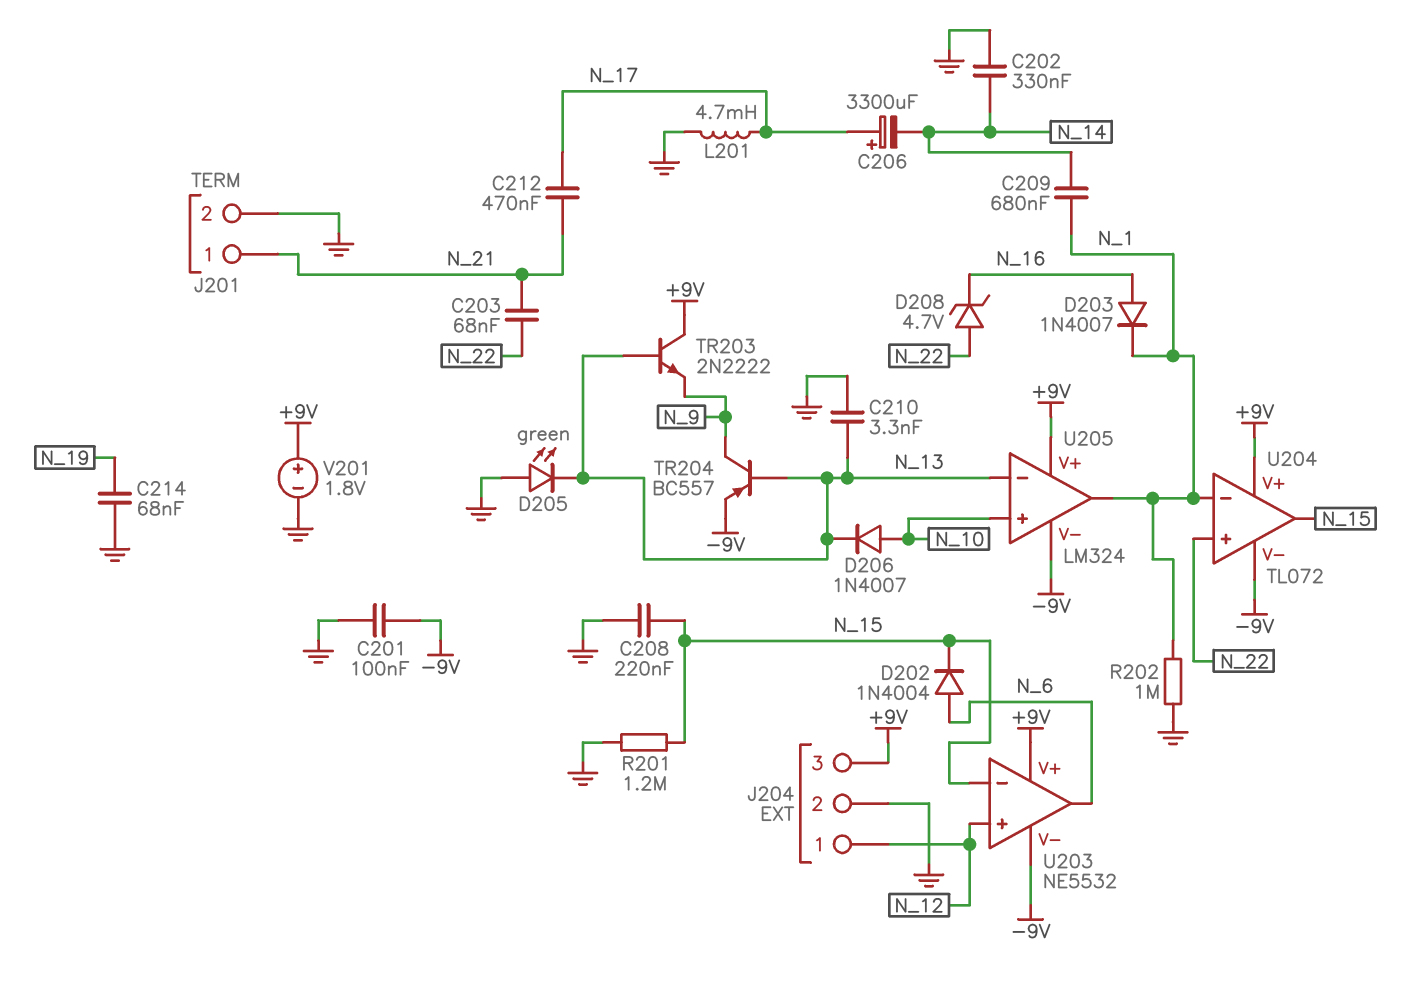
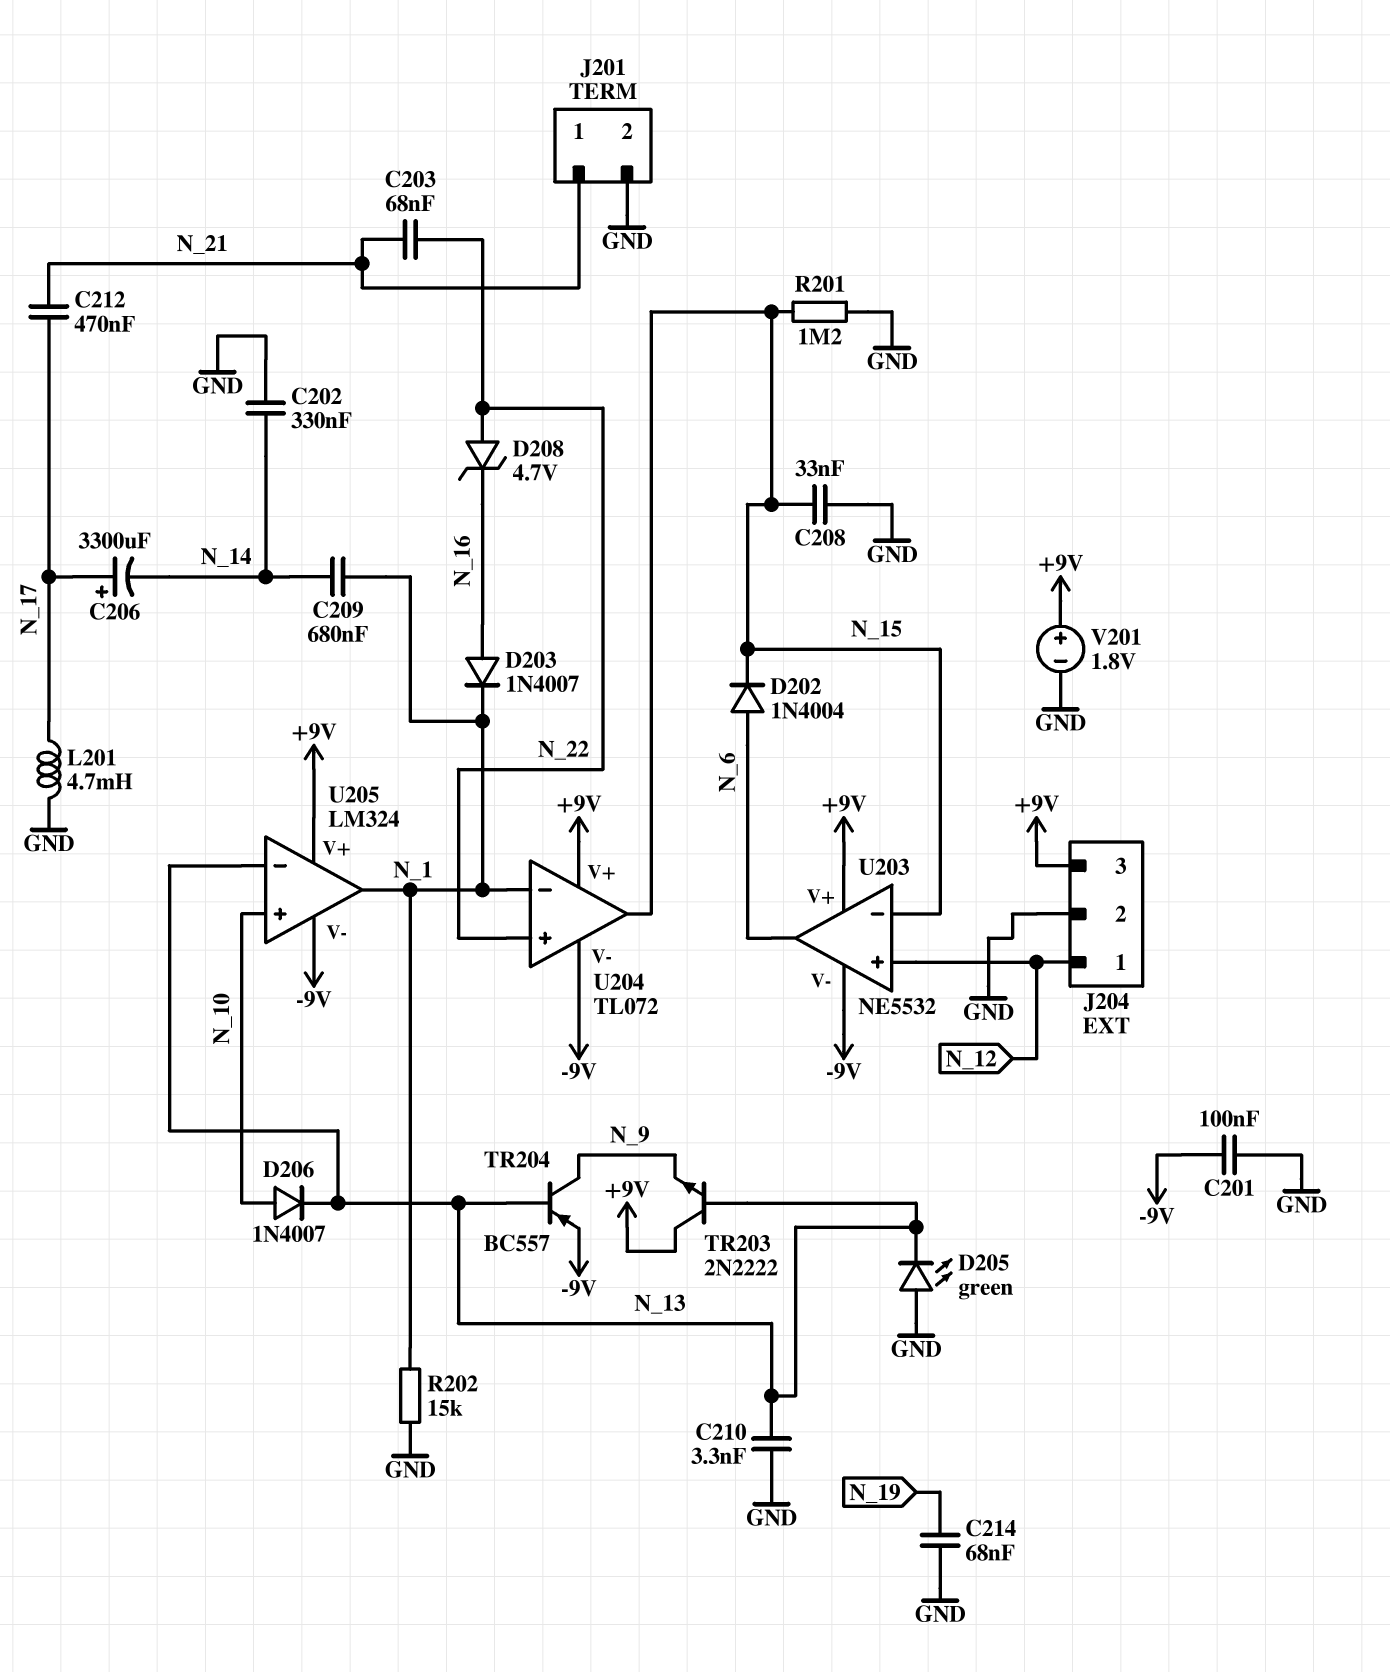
C208: 220nF (GND, N_15) -> 33nF (GND, N_15)
R202: 1M (GND, N_1) -> 15k (GND, N_1)

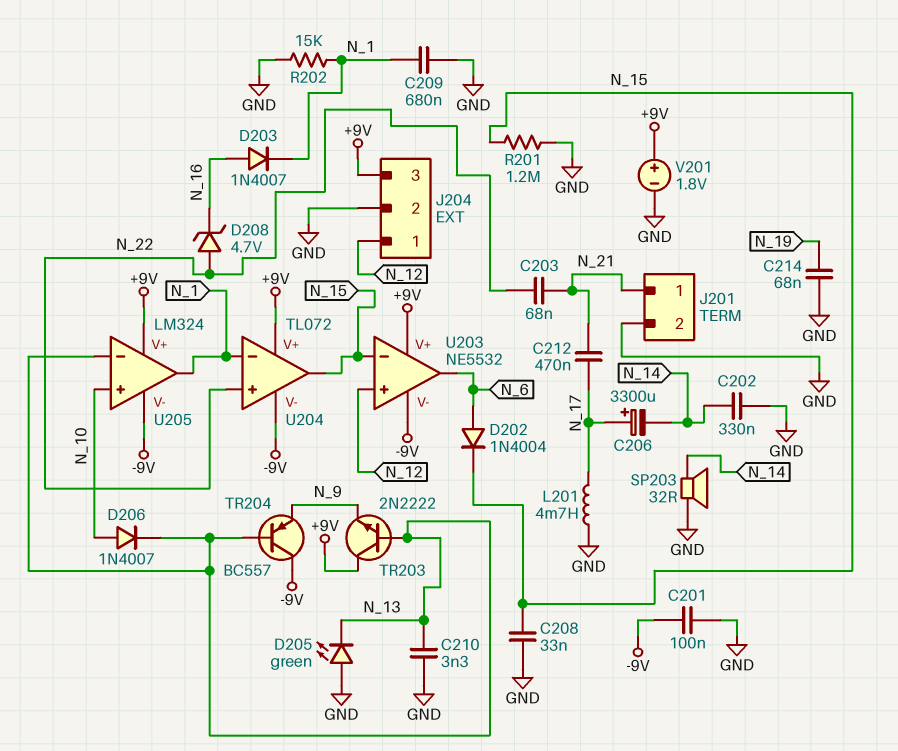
C209: 680nF (N_1, N_14) -> 680nF (GND, N_1)
SP203: none -> speaker 32R (GND, N_14)
TR204: PNP BC557 (B N_13, C N_9, E -9V) -> PNP BC557 (B N_13, C -9V, E N_9)

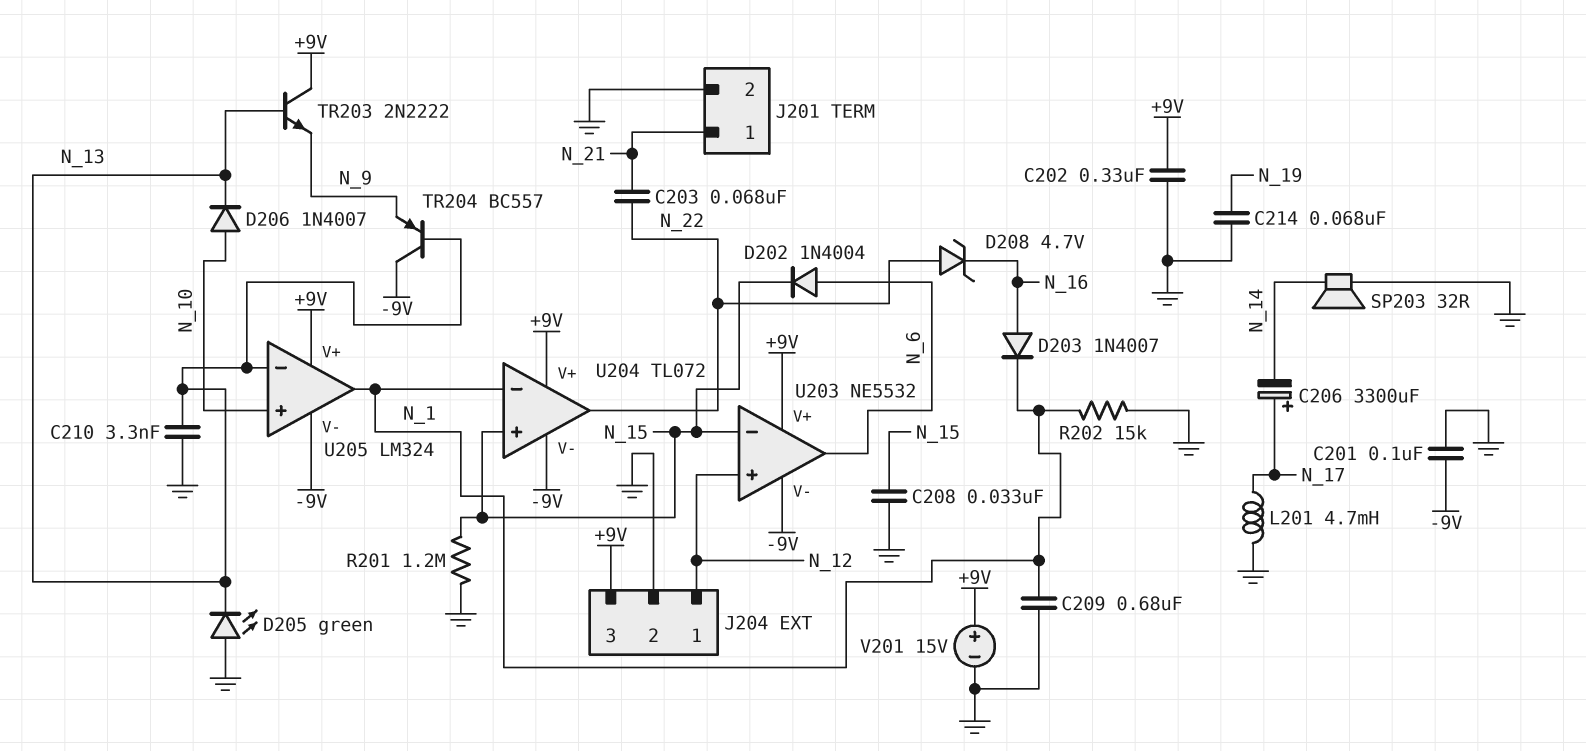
C202: 330nF (GND, N_14) -> 330nF (+9V, GND)
C212: 470nF (N_17, N_21) -> none
U204 pin in+: N_22 -> N_15
U204 pin out: N_15 -> N_22
V201: 1.8V (plus +9V, minus GND) -> 15V (plus +9V, minus GND)

